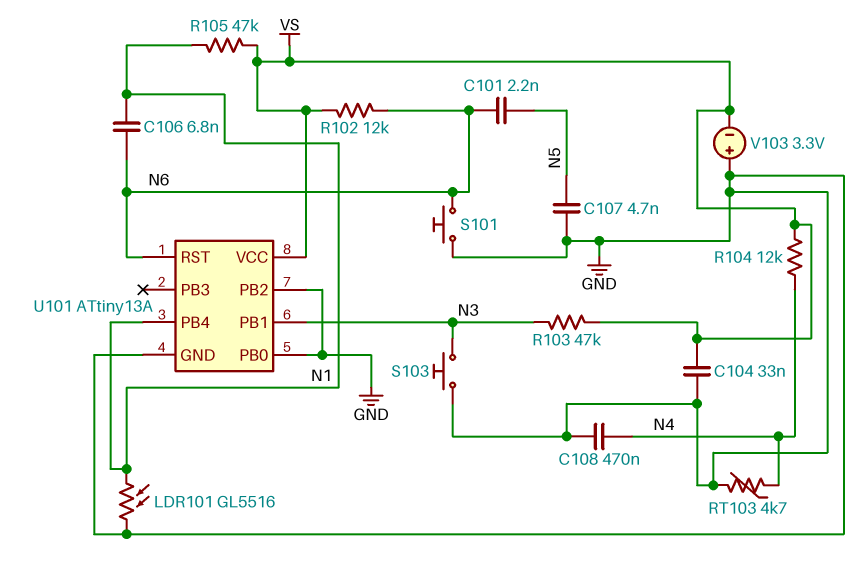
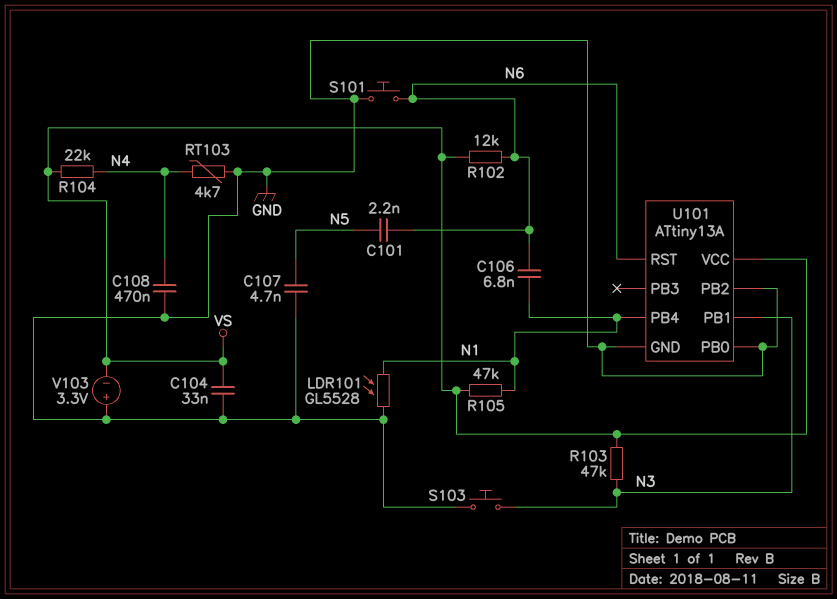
LDR101: GL5516 (GND, N1) -> GL5528 (GND, N1)
R104: 12k (N4, VS) -> 22k (N4, VS)

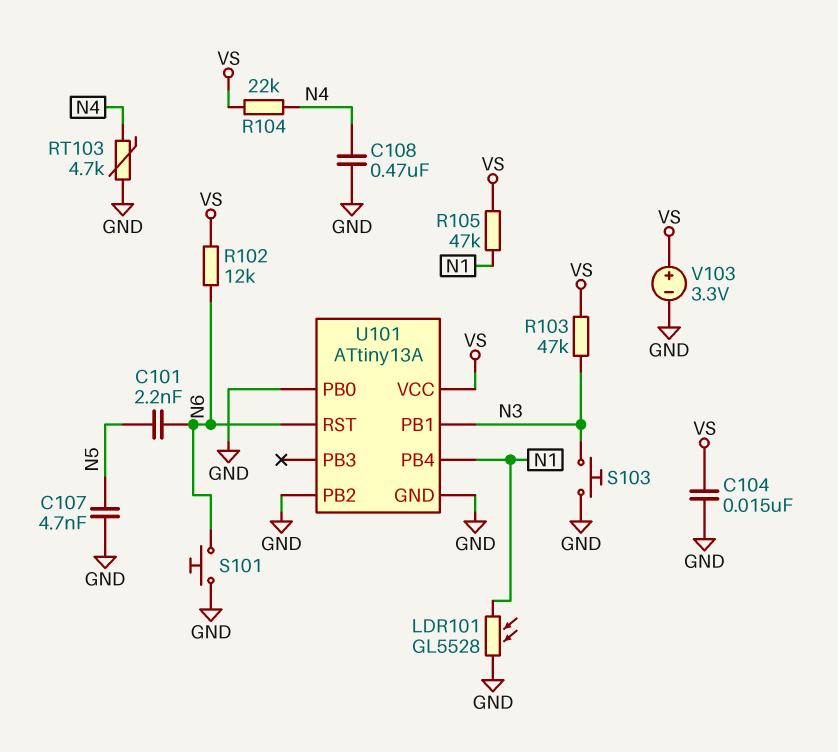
C104: 33nF (GND, VS) -> 15nF (GND, VS)
C106: 6.8nF (N1, N6) -> none
V103: 3.3V (plus GND, minus VS) -> 3.3V (plus VS, minus GND)

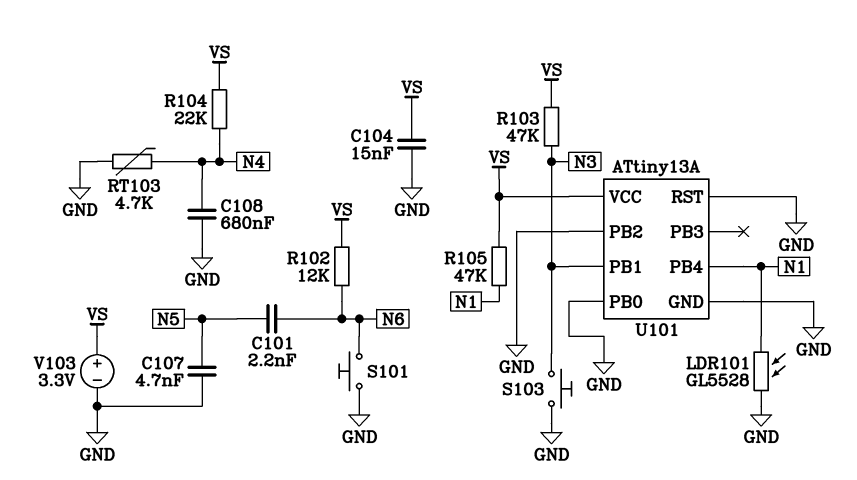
C108: 470nF (GND, N4) -> 680nF (GND, N4)
U101 pin RST: N6 -> GND

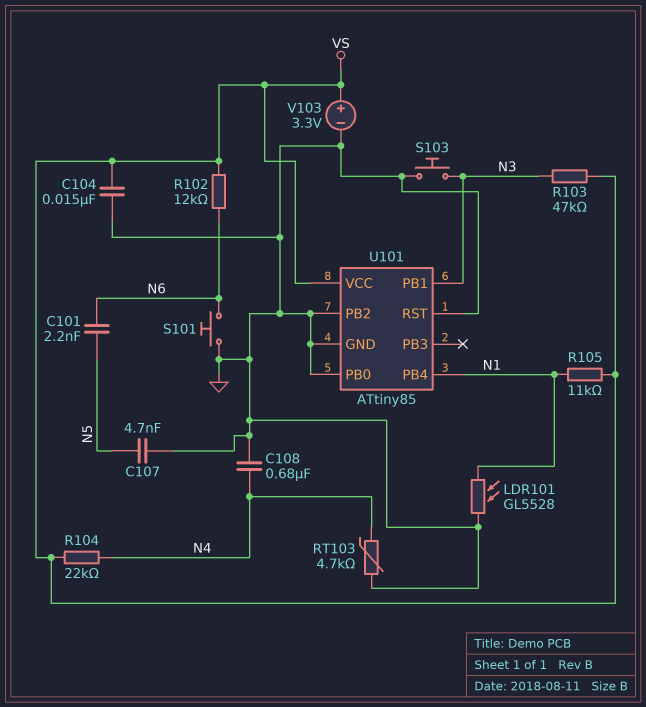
R105: 47k (N1, VS) -> 11k (N1, VS)
U101: ATtiny13A -> ATtiny85

